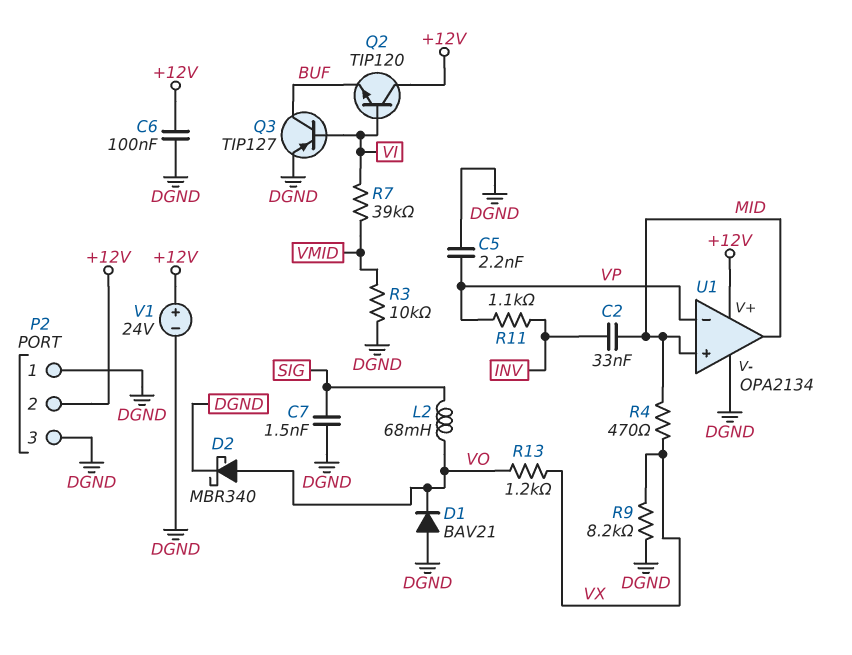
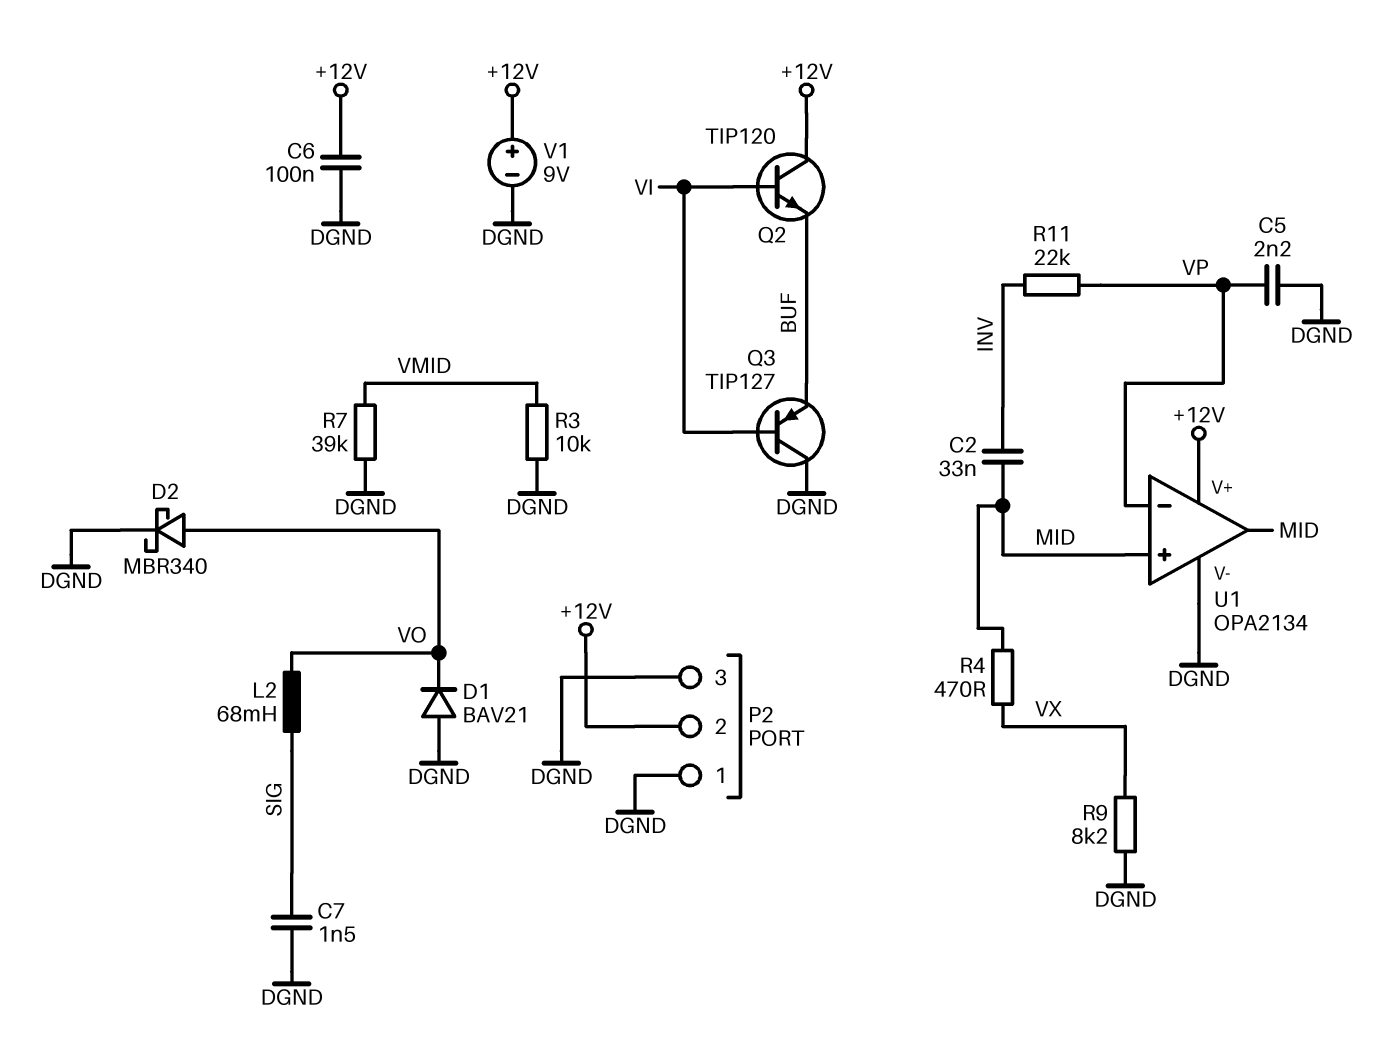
Q3: PNP TIP127 (B VI, C BUF, E DGND) -> PNP TIP127 (B VI, C DGND, E BUF)
R7: 39k (VI, VMID) -> 39k (DGND, VMID)
R11: 1.1k (INV, VP) -> 22k (INV, VP)
R13: 1.2k (VO, VX) -> none
V1: 24V (plus +12V, minus DGND) -> 9V (plus +12V, minus DGND)

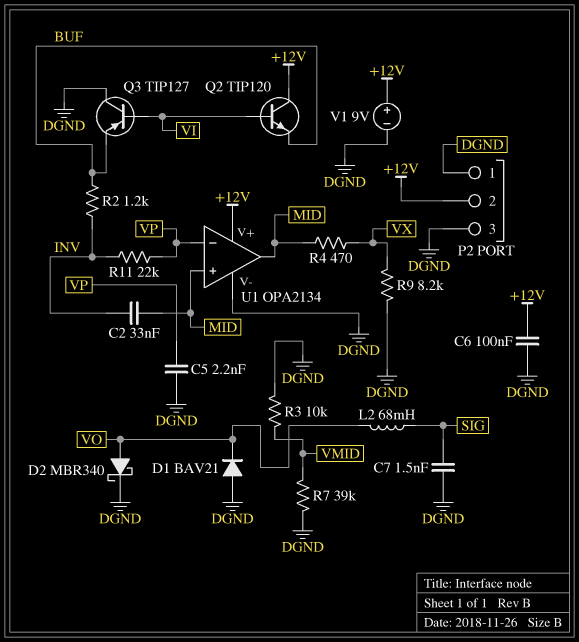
R2: none -> 1.2k (BUF, INV)

